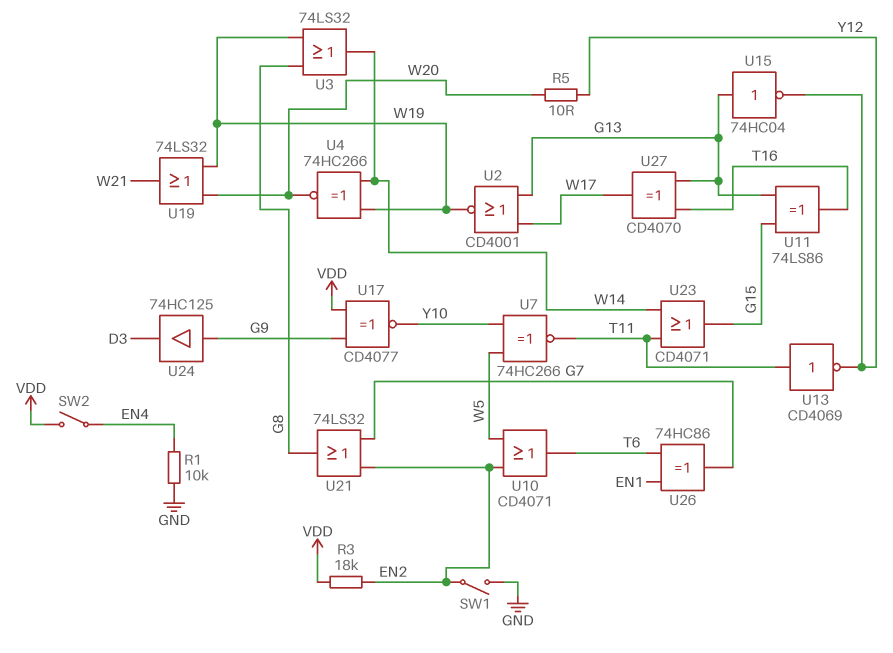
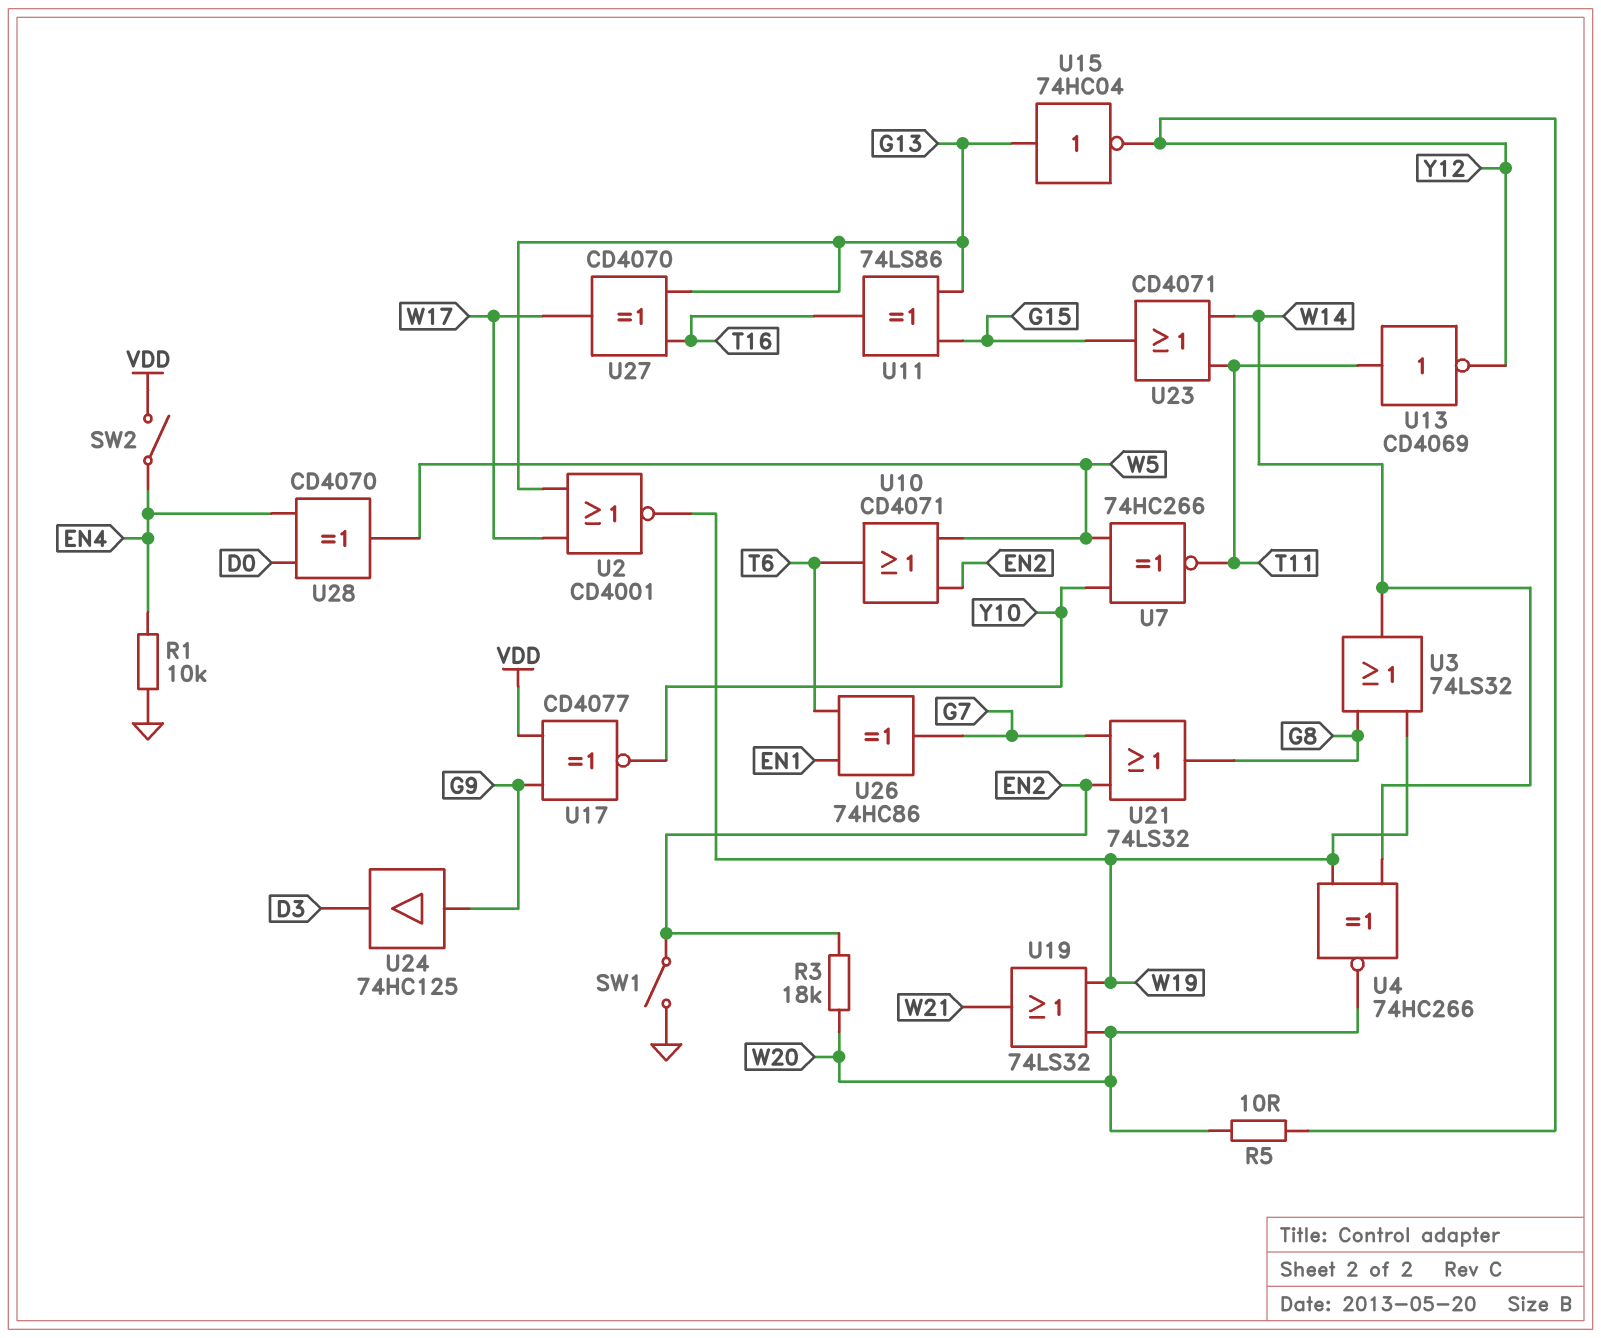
R3: 18k (EN2, VDD) -> 18k (EN2, W20)
U28: none -> XOR CD4070 (in D0, in EN4, out W5)

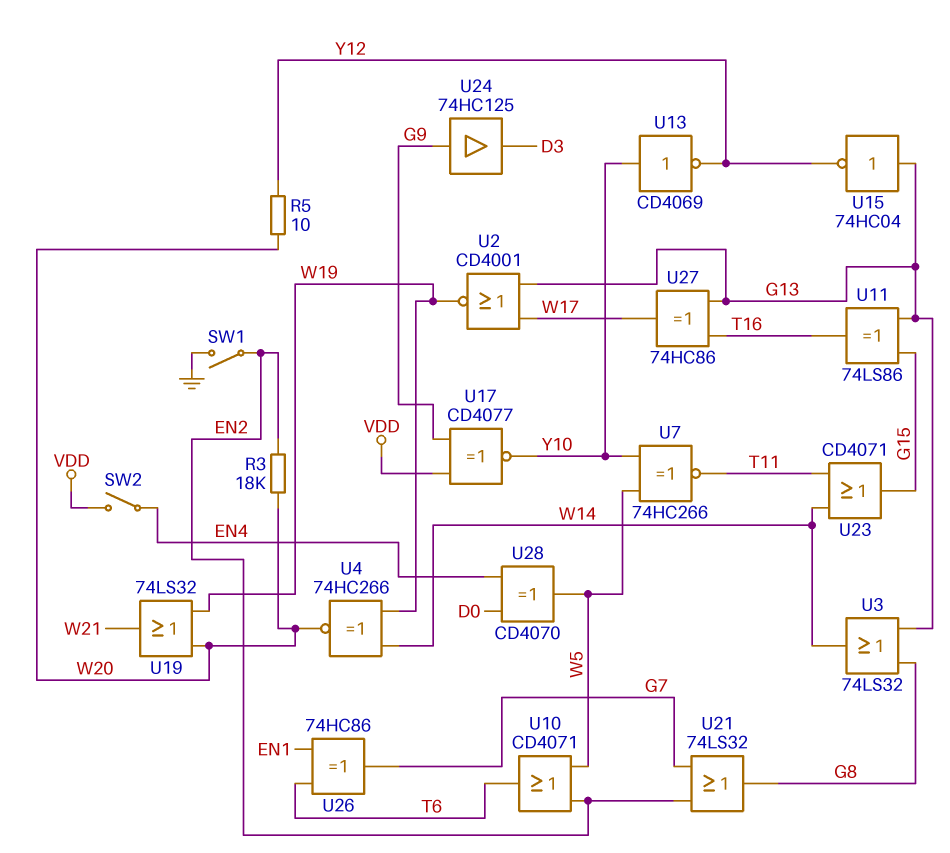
R1: 10k (EN4, GND) -> none
U3: OR 74LS32 (in G8, in W19, out W14) -> OR 74LS32 (in G8, in G13, out W14)
U13: NOT CD4069 (in T11, out Y12) -> NOT CD4069 (in Y10, out Y12)
U27: XOR CD4070 (in G13, in T16, out W17) -> XOR 74HC86 (in G13, in T16, out W17)

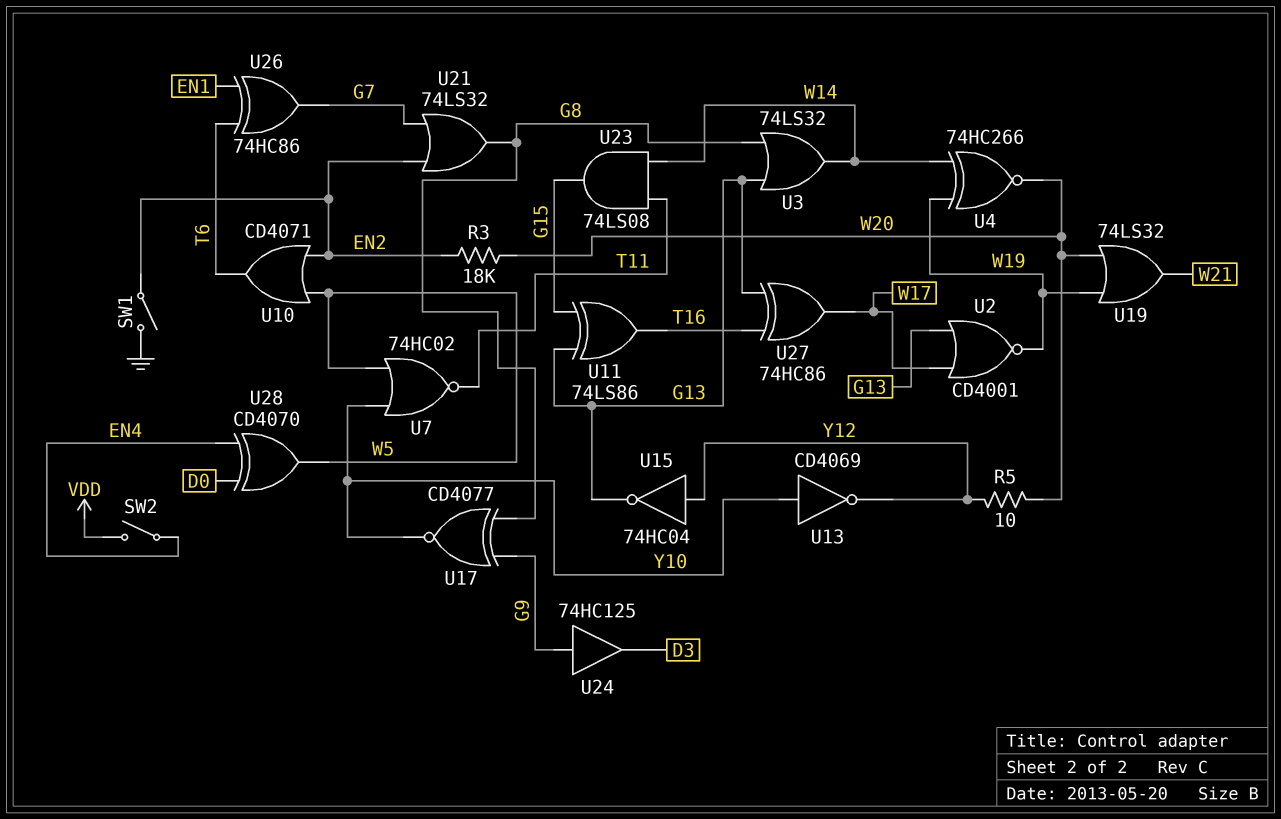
U7: XNOR 74HC266 (in W5, in Y10, out T11) -> NOR 74HC02 (in W5, in Y10, out T11)
U15: NOT 74HC04 (in G13, out Y12) -> NOT 74HC04 (in Y12, out G13)
U17: XNOR CD4077 (in G9, in VDD, out Y10) -> XNOR CD4077 (in G8, in G9, out Y10)
U23: OR CD4071 (in T11, in W14, out G15) -> AND 74LS08 (in T11, in W14, out G15)

